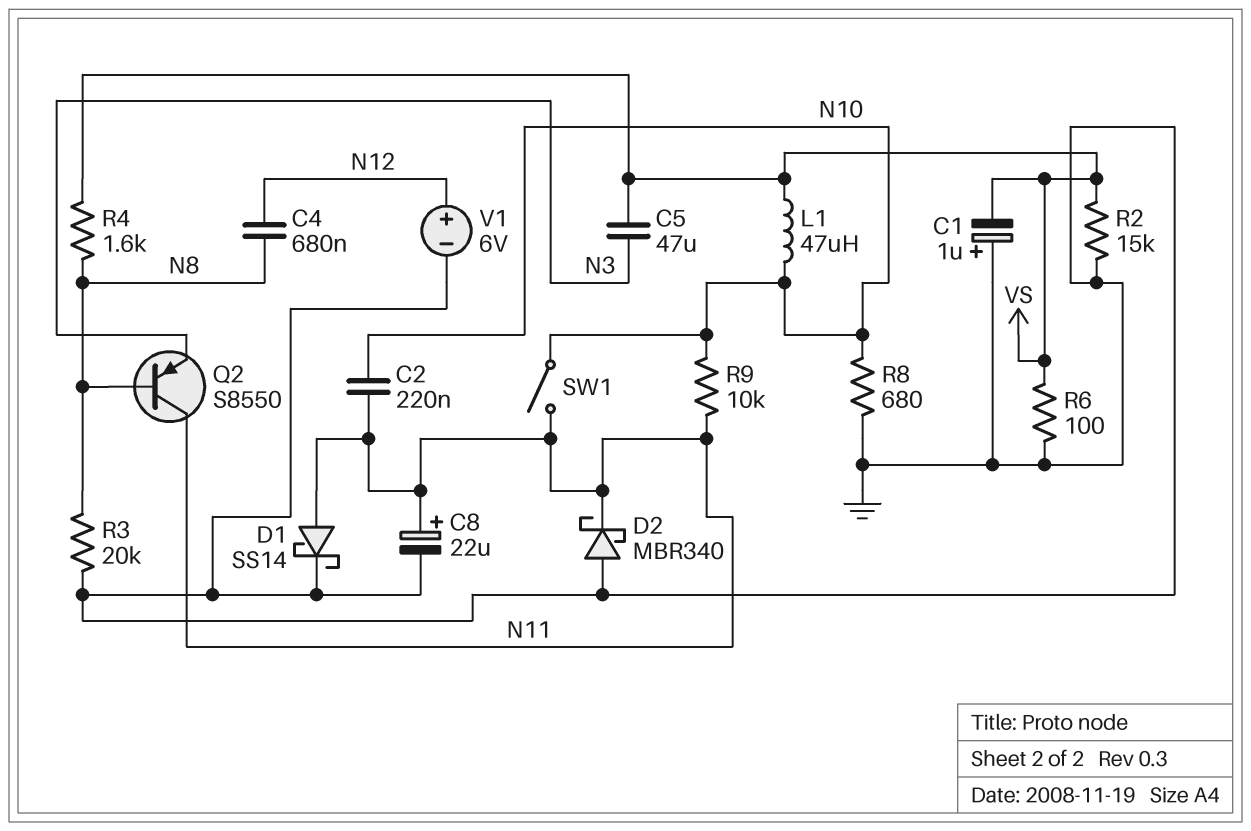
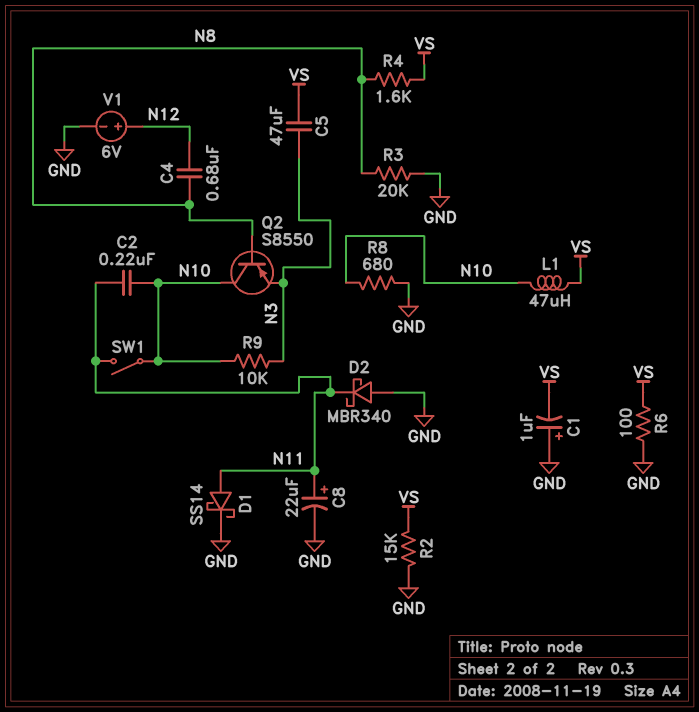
Q2: PNP S8550 (B N8, C N11, E N3) -> PNP S8550 (B N8, C N10, E N3)
R9: 10k (N10, N11) -> 10k (N3, N10)

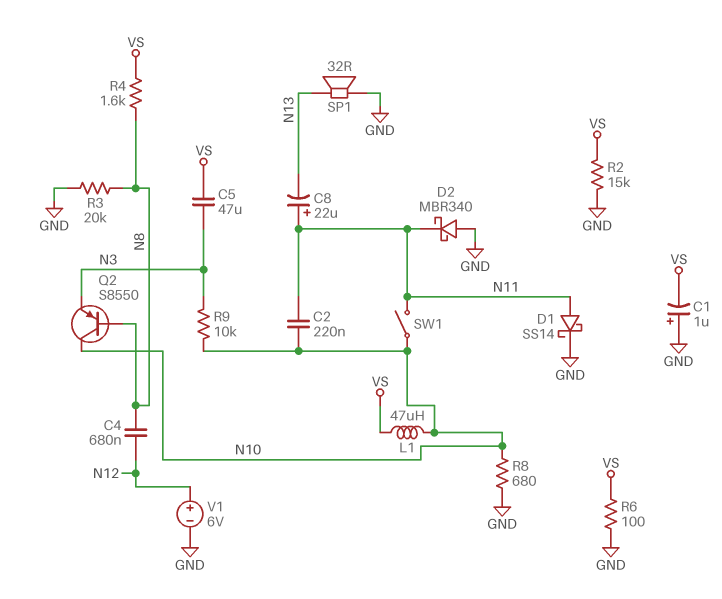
C8: 22uF (plus N11, minus GND) -> 22uF (plus N11, minus N13)
SP1: none -> speaker 32R (GND, N13)

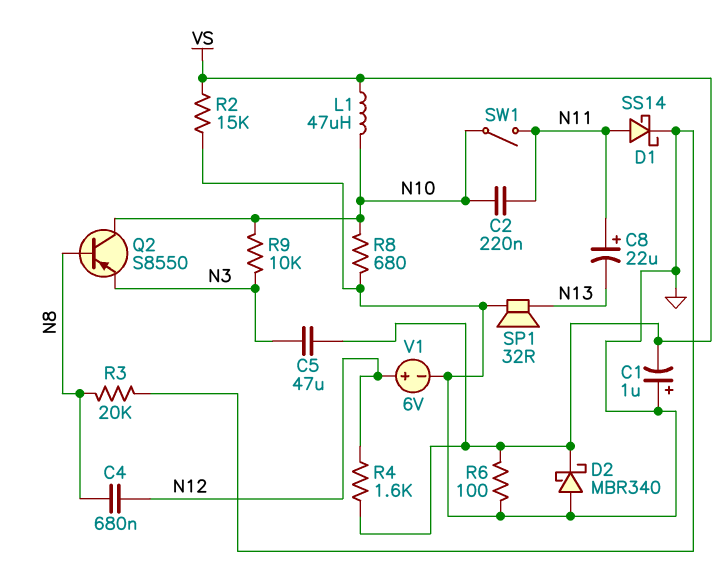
D2: schottky MBR340 (A GND, K N11) -> schottky MBR340 (A GND, K VS)
R4: 1.6k (N8, VS) -> 1.6k (N12, VS)

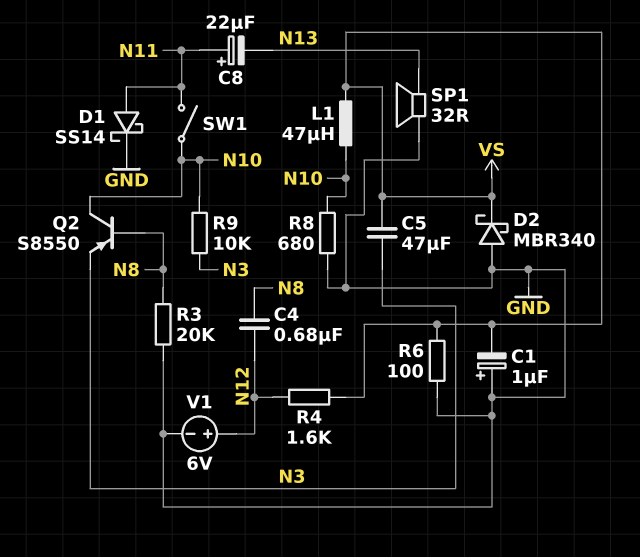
C2: 220nF (N10, N11) -> none
R2: 15k (GND, VS) -> none

